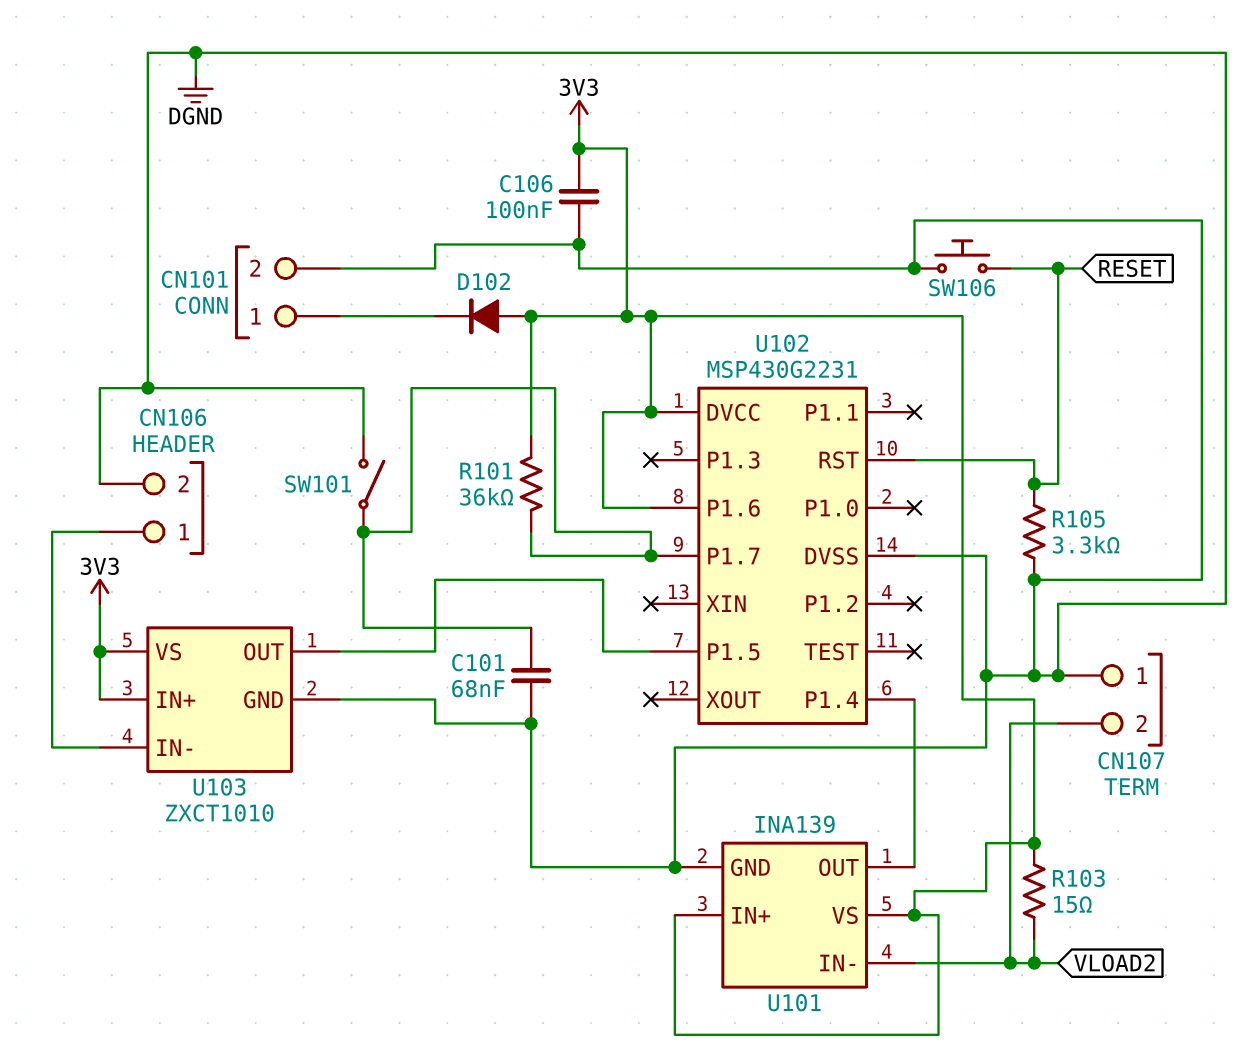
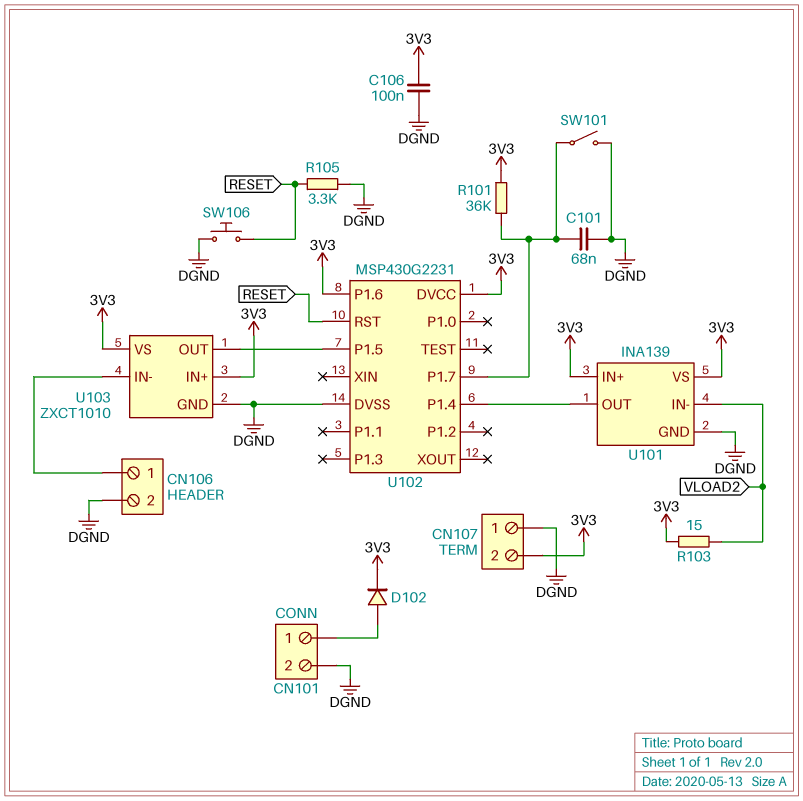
CN107 pin 2: VLOAD2 -> 3V3
D102: diode (A 3V3, K CN101/1) -> diode (A CN101/1, K 3V3)

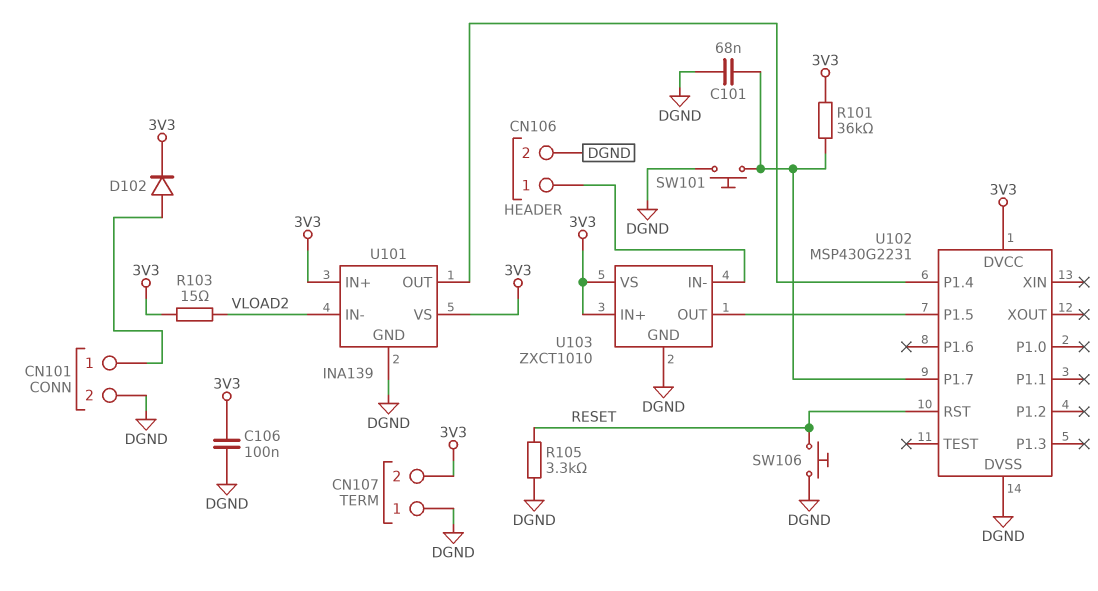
SW101: switch (DGND, U102/P1.7) -> button (DGND, U102/P1.7)
U102 pin P1.6: 3V3 -> none

